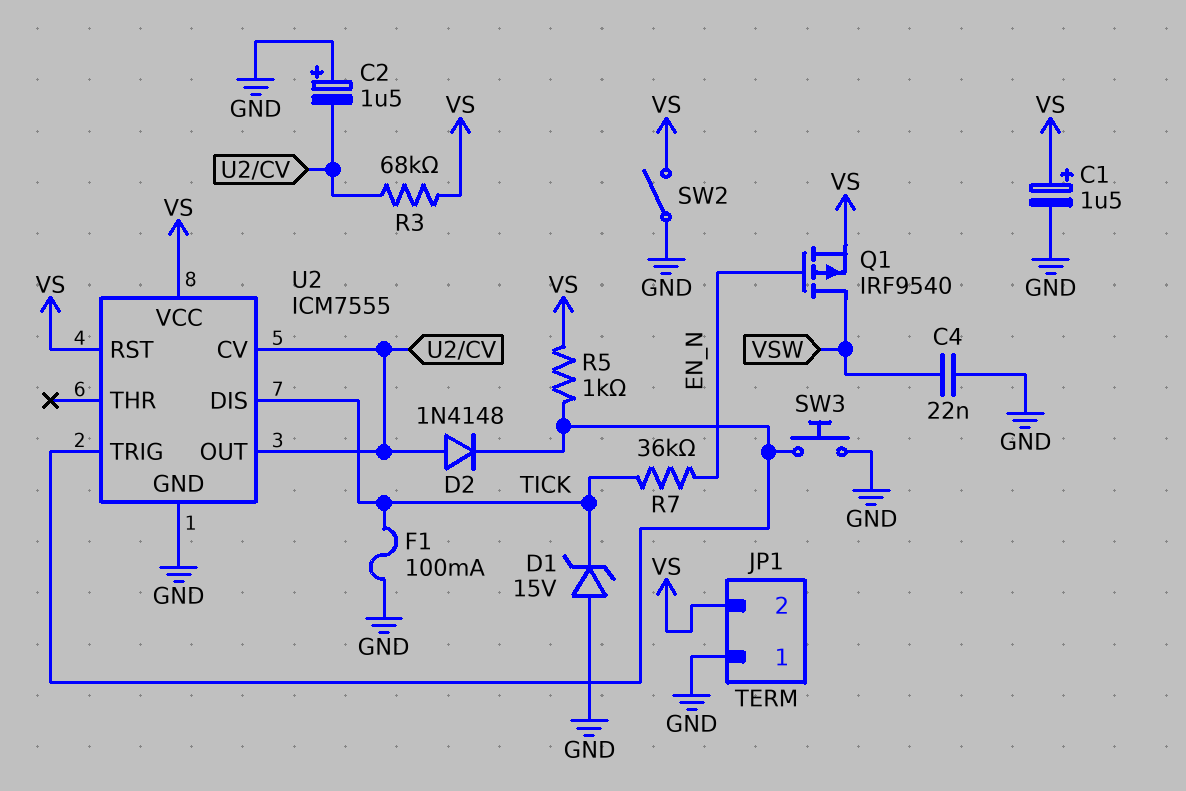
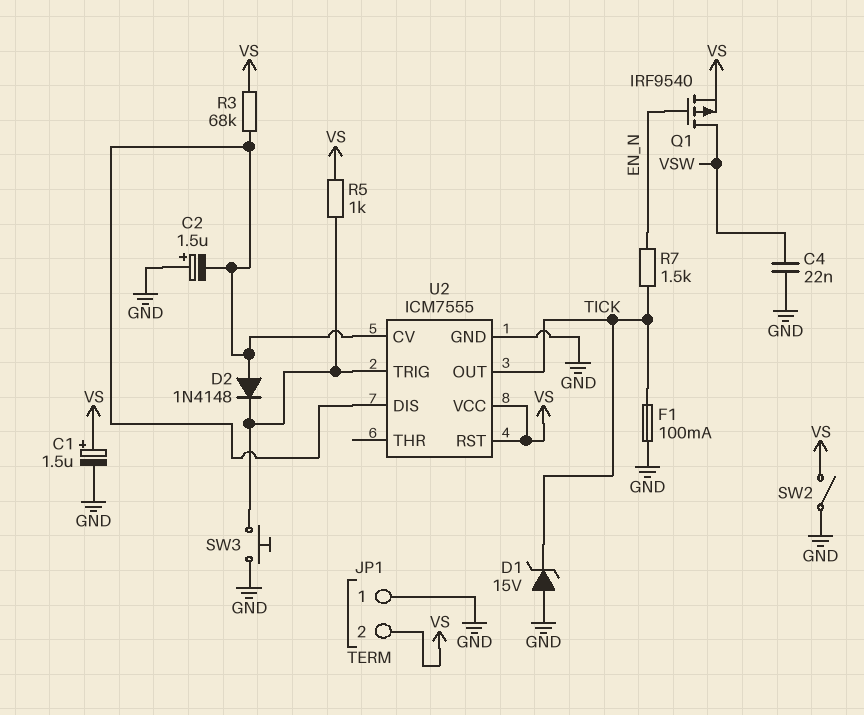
R7: 36k (EN_N, TICK) -> 1.5k (EN_N, TICK)
U2 pin DIS: TICK -> U2/CV
U2 pin OUT: U2/CV -> TICK

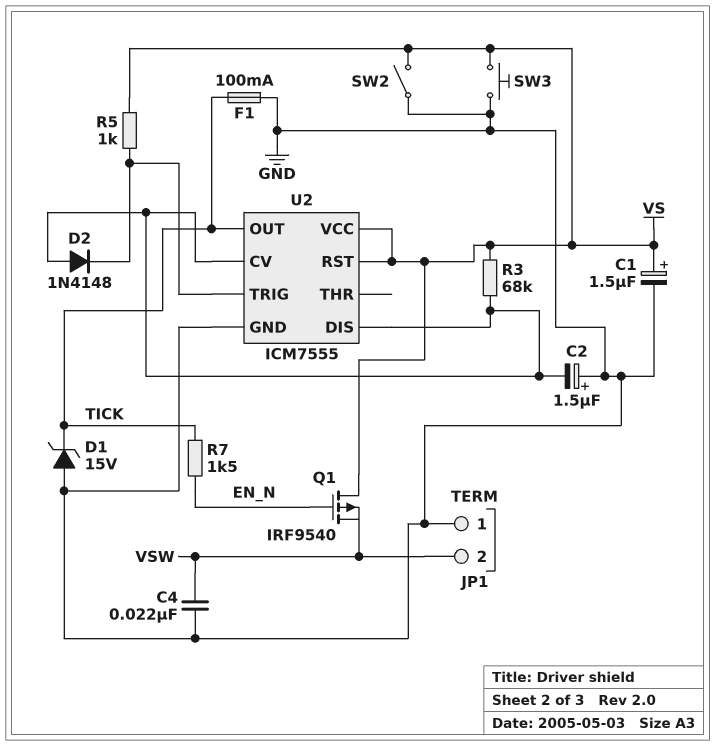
JP1 pin 2: VS -> VSW
Q1: PMOS IRF9540 (G EN_N, D VSW, S VS) -> PMOS IRF9540 (G EN_N, D VS, S VSW)
SW3: button (GND, U2/TRIG) -> button (GND, VS)

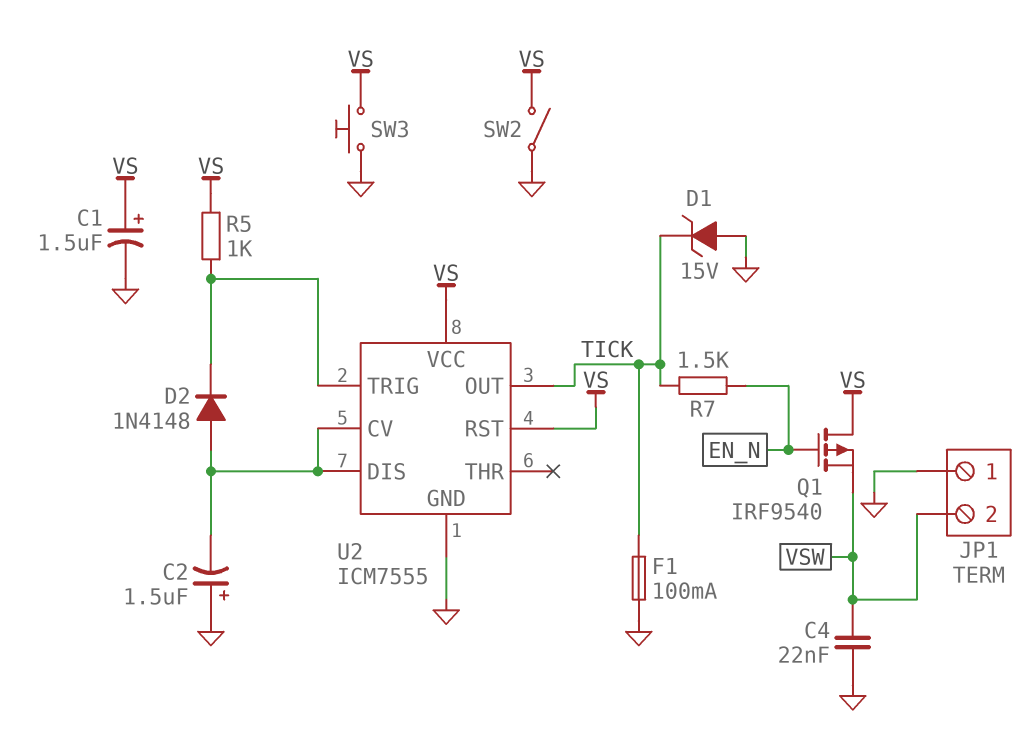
R3: 68k (U2/CV, VS) -> none

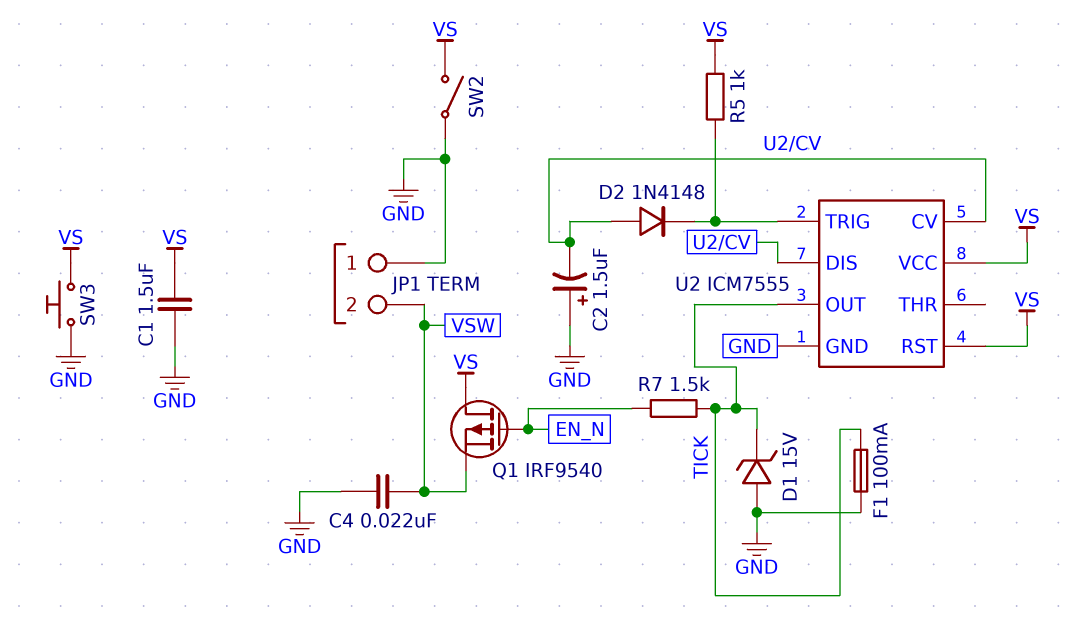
C1: 1.5uF (plus VS, minus GND) -> 1.5uF (GND, VS)

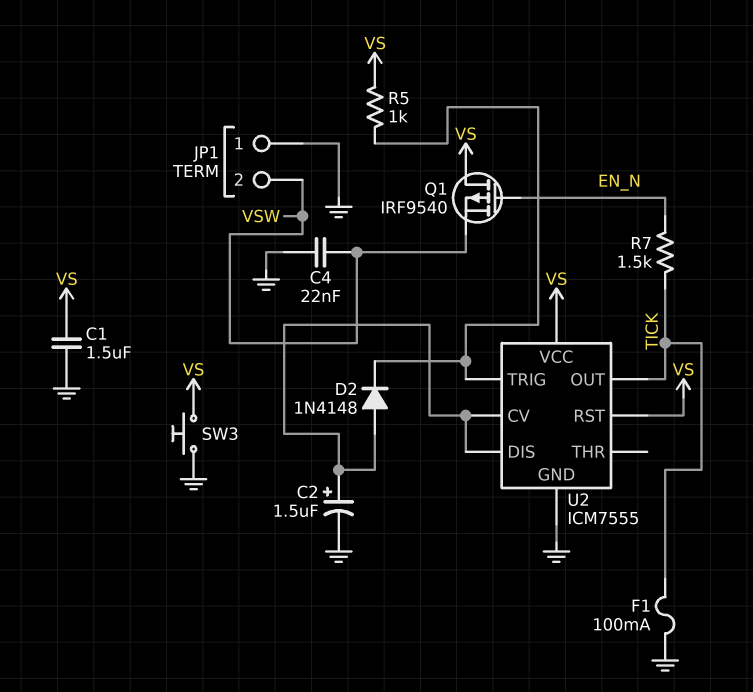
C2: 1.5uF (plus GND, minus U2/CV) -> 1.5uF (plus U2/CV, minus GND)
D1: zener 15V (A GND, K TICK) -> none
SW2: switch (GND, VS) -> none

